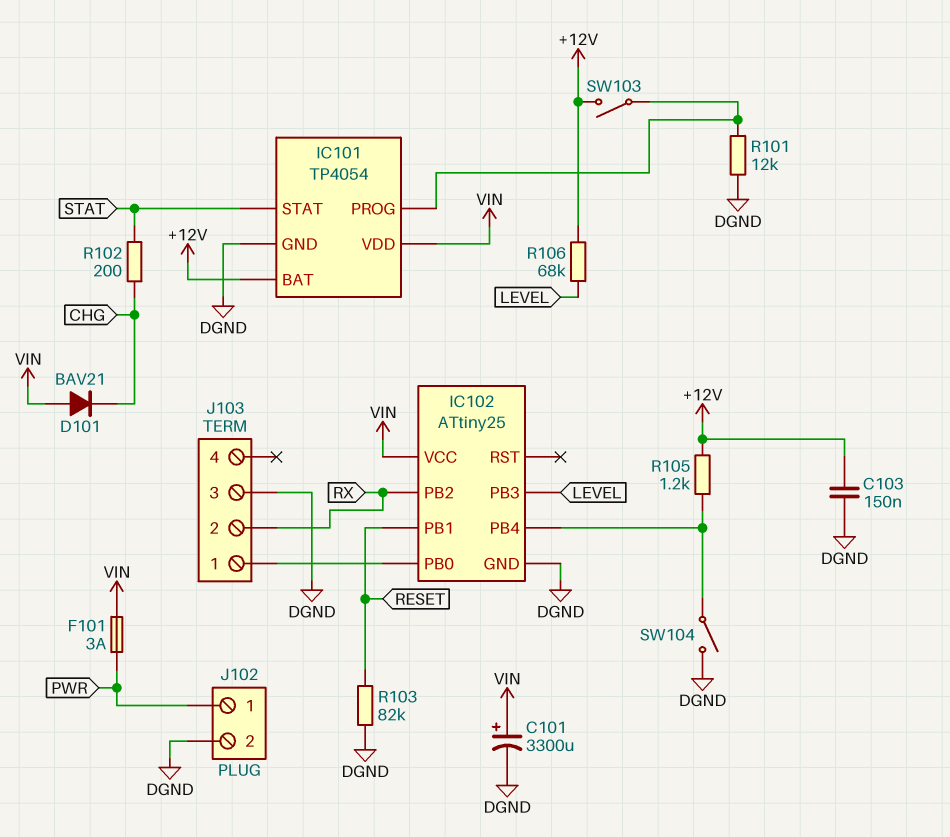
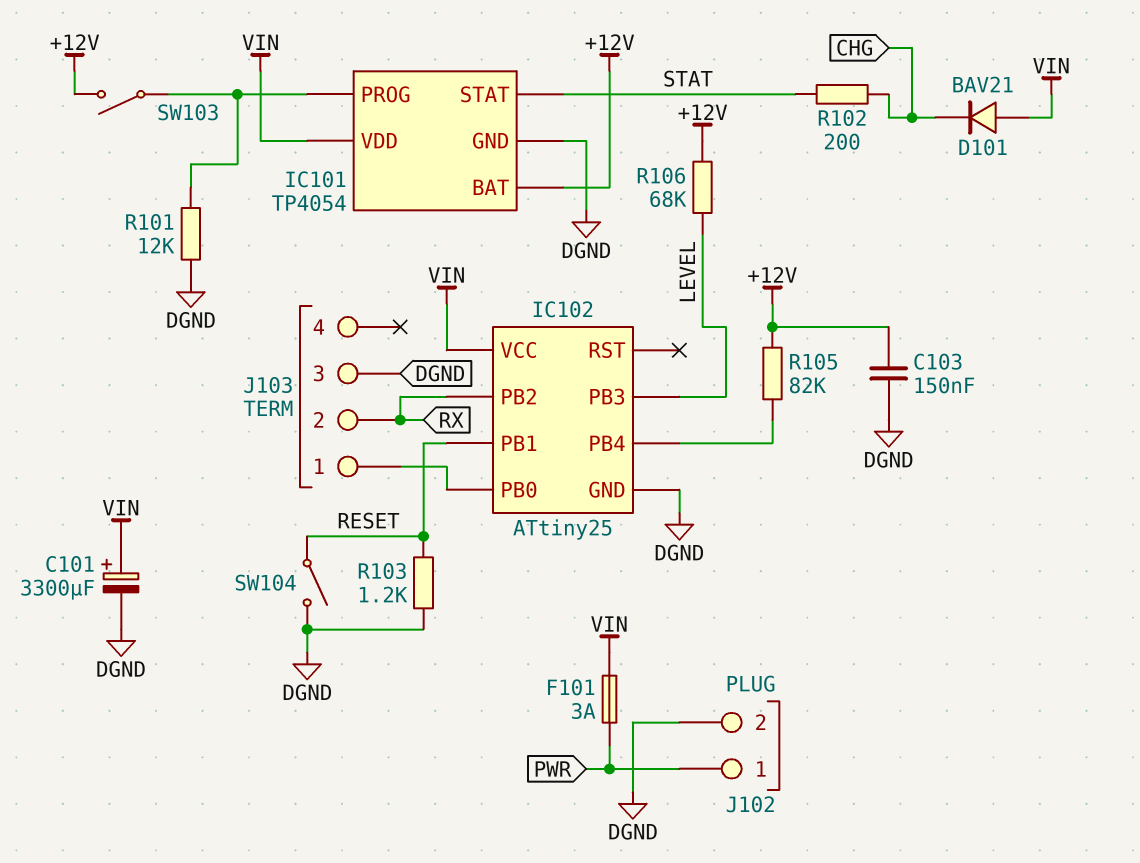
R103: 82k (DGND, RESET) -> 1.2k (DGND, RESET)
R105: 1.2k (+12V, IC102/PB4) -> 82k (+12V, IC102/PB4)
SW104: switch (DGND, IC102/PB4) -> switch (DGND, RESET)

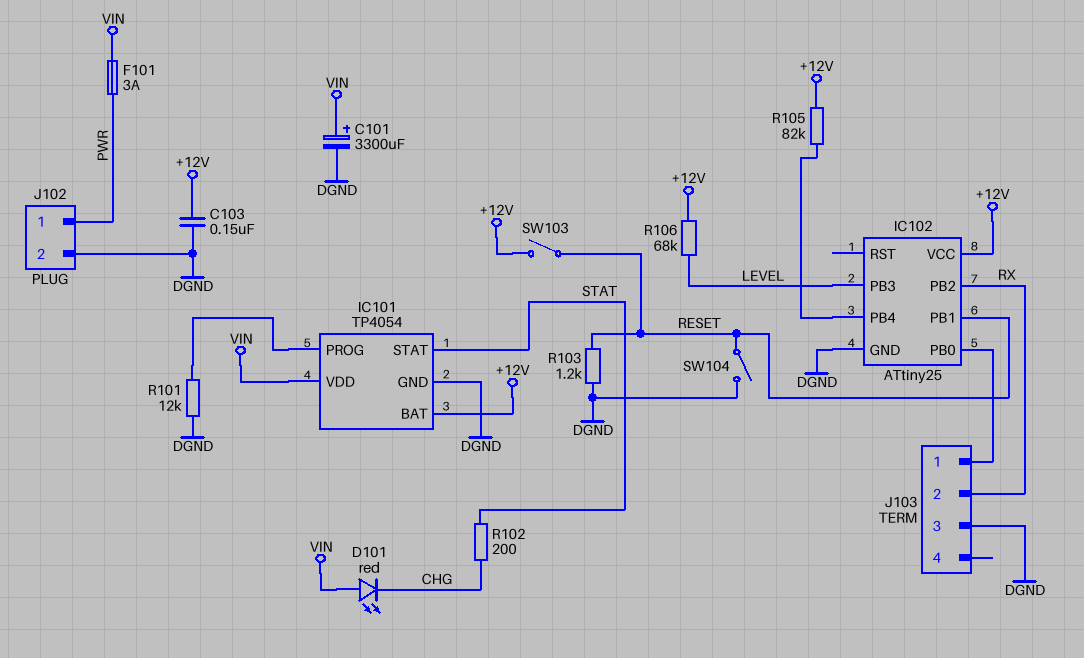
D101: diode BAV21 (A VIN, K CHG) -> LED red (A VIN, K CHG)
IC102 pin VCC: VIN -> +12V
SW103: switch (+12V, IC101/PROG) -> switch (+12V, RESET)

